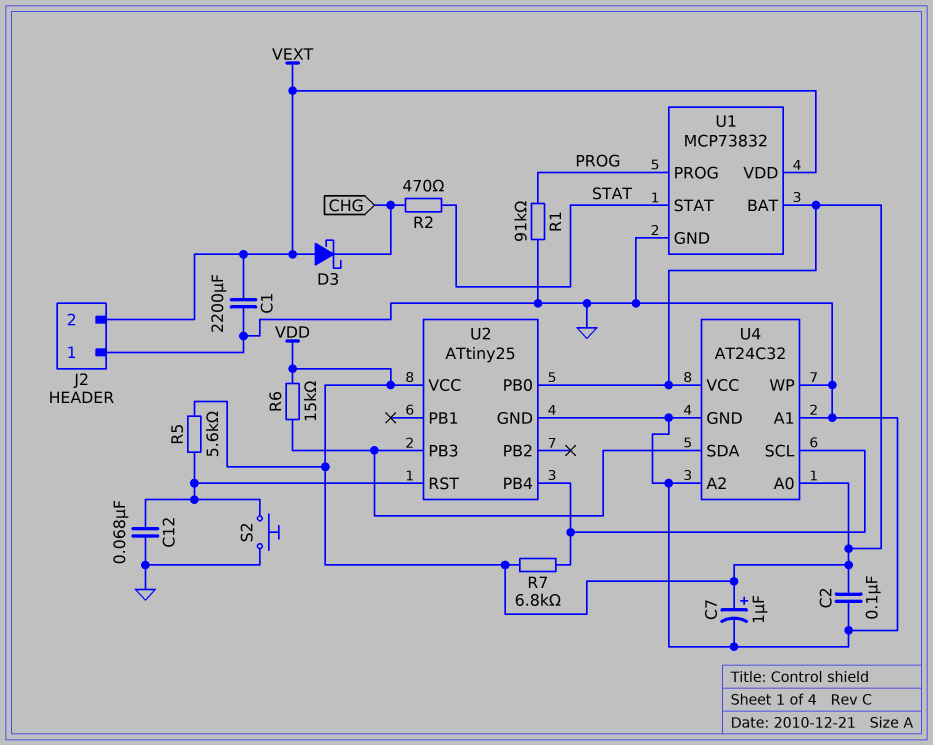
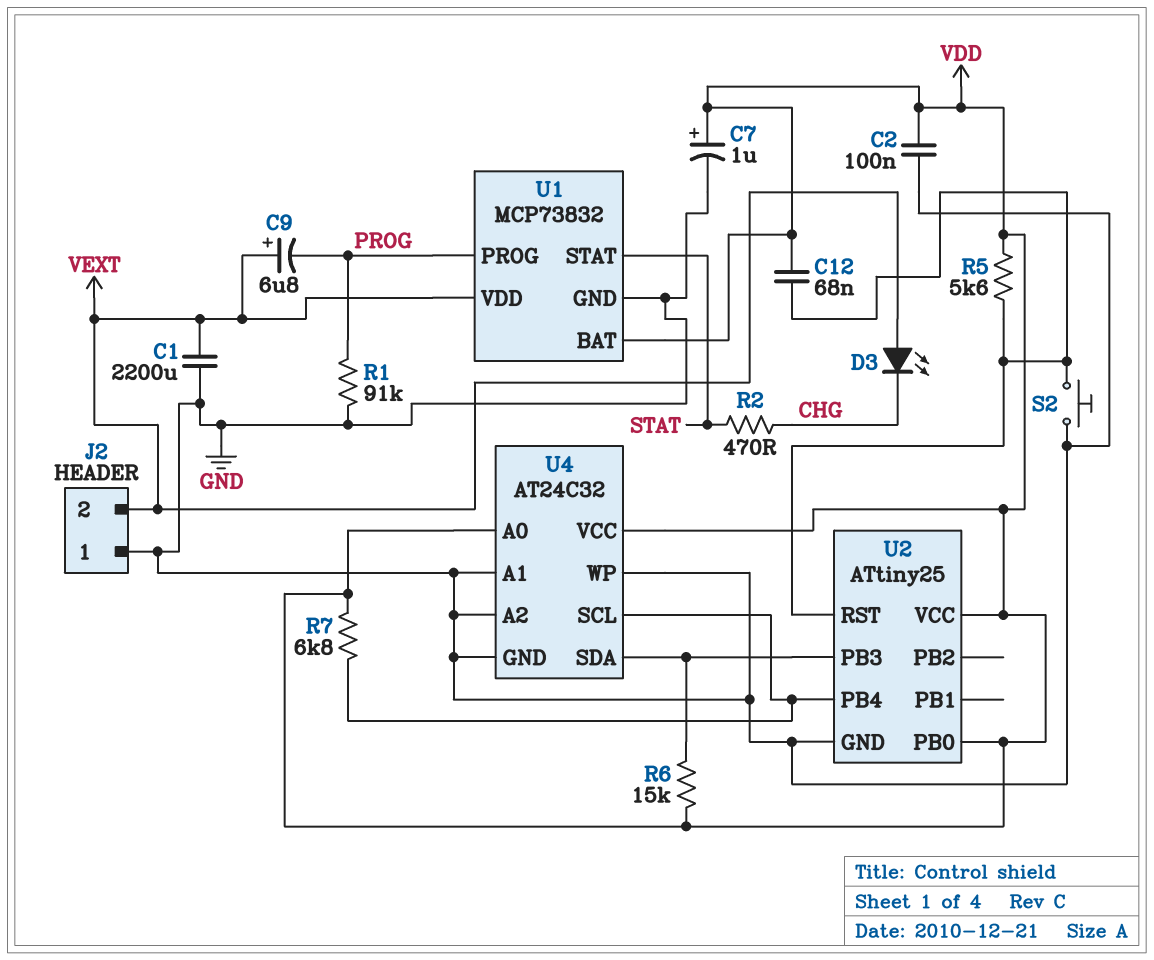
C9: none -> 6.8uF (plus VEXT, minus PROG)
C12: 68nF (GND, U2/RST) -> 68nF (U2/RST, VDD)
D3: schottky (A VEXT, K CHG) -> LED (A VEXT, K CHG)

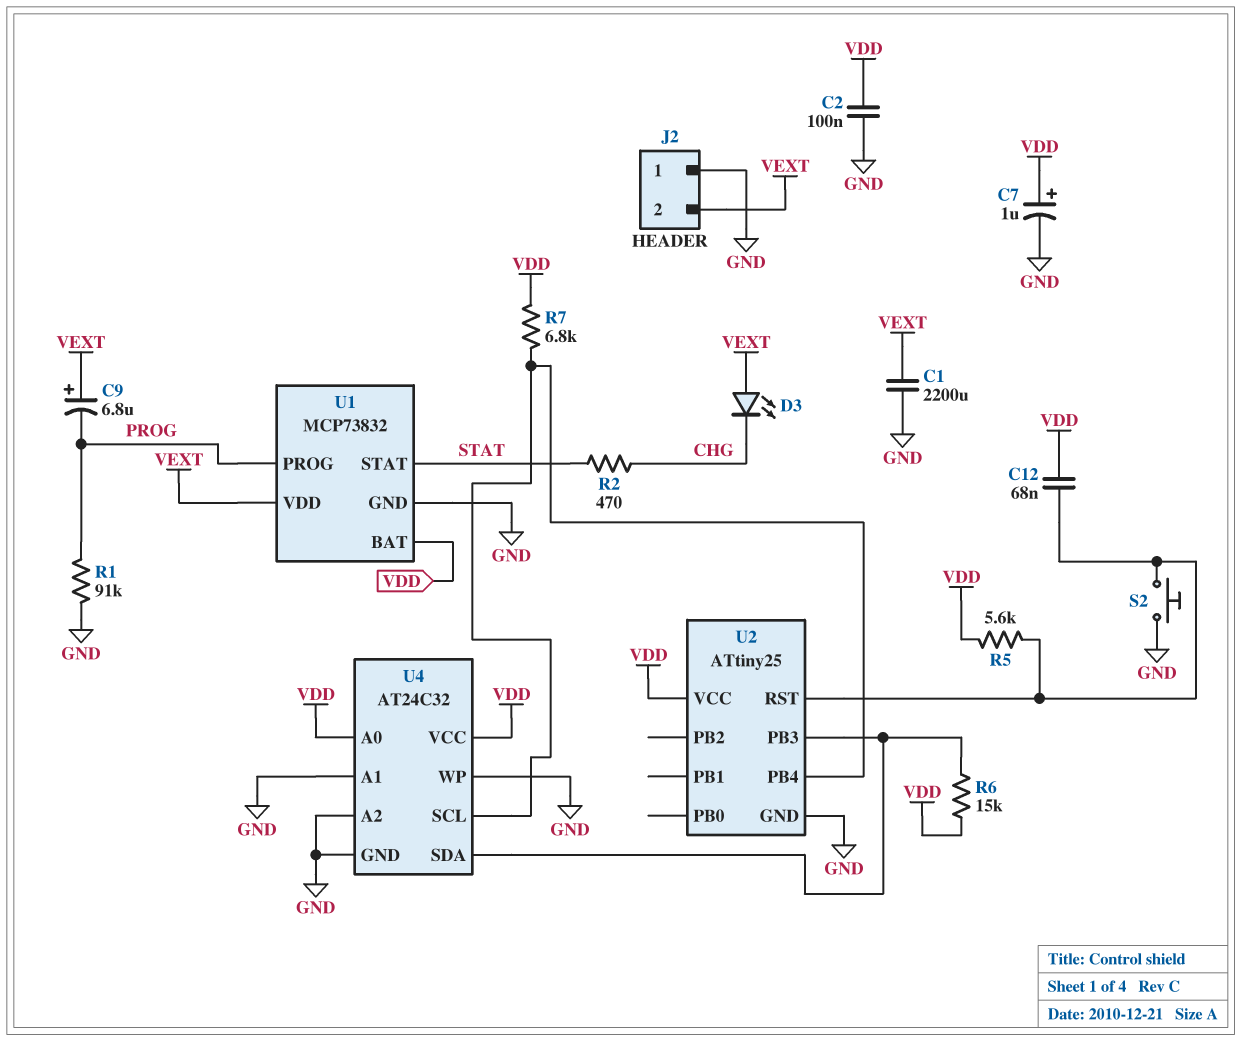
U2 pin PB0: VDD -> none

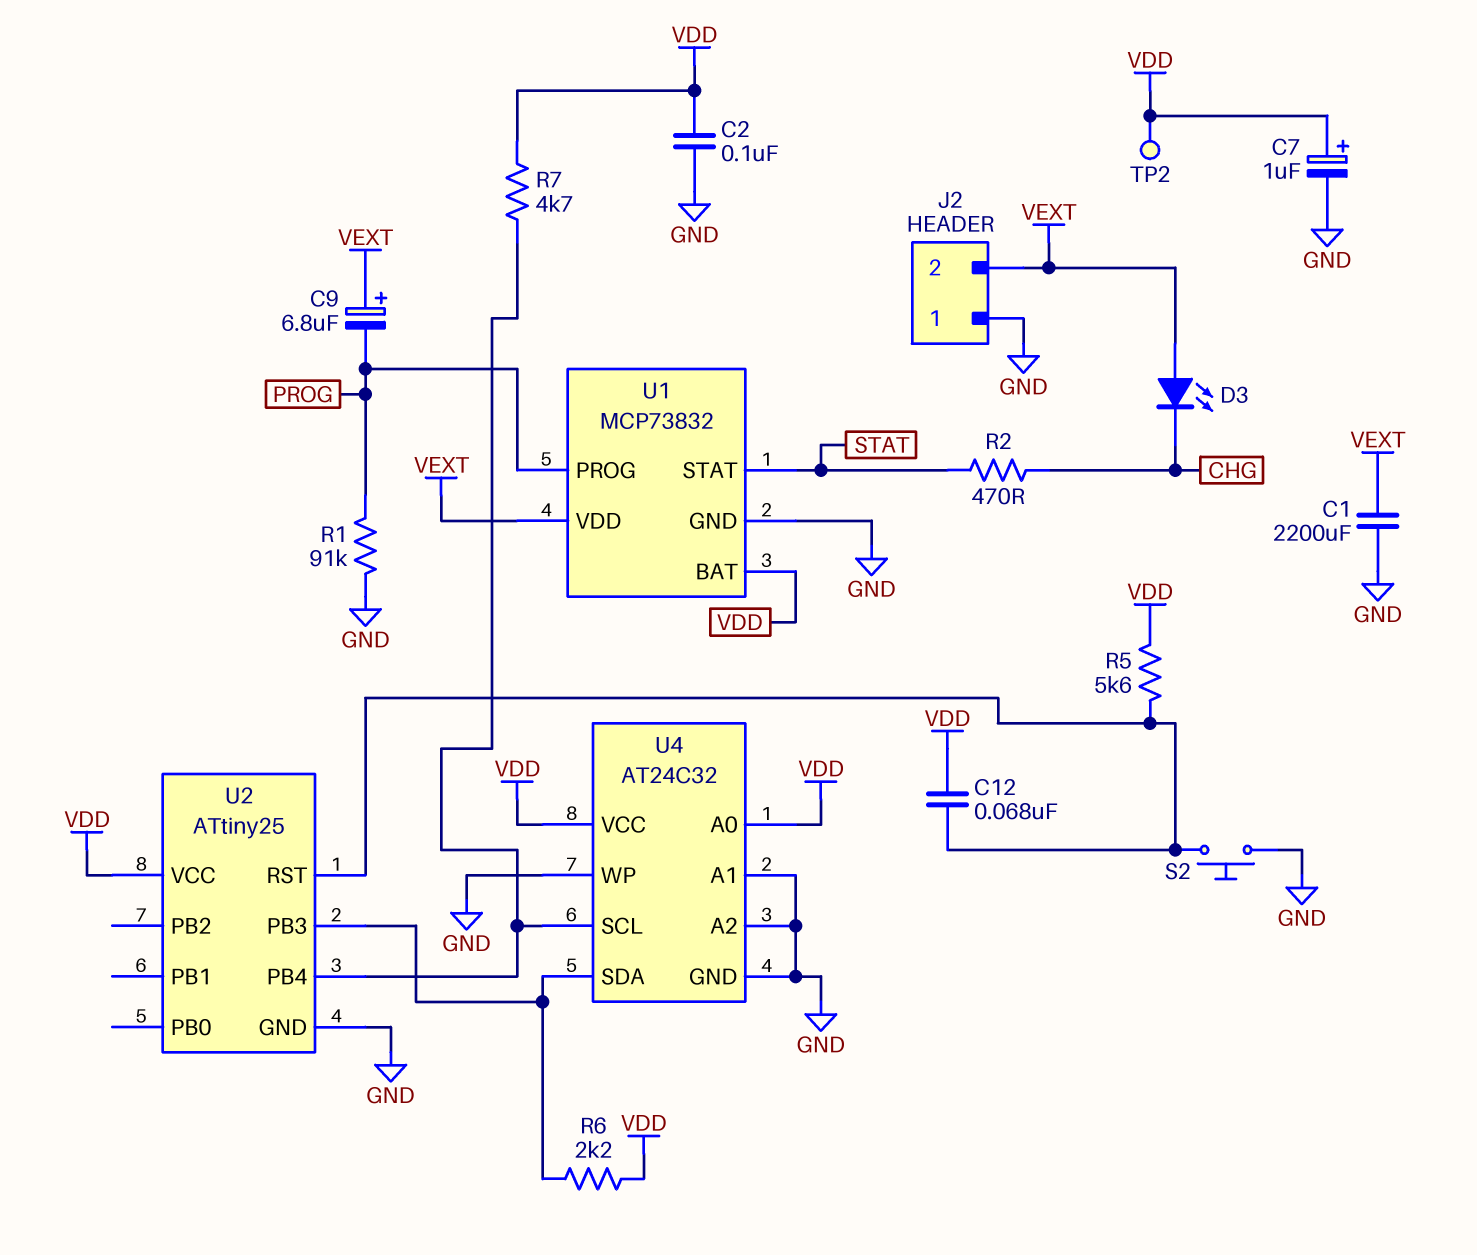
R6: 15k (U2/PB3, VDD) -> 2.2k (U2/PB3, VDD)
R7: 6.8k (U2/PB4, VDD) -> 4.7k (U2/PB4, VDD)
TP2: none -> test point (VDD)

